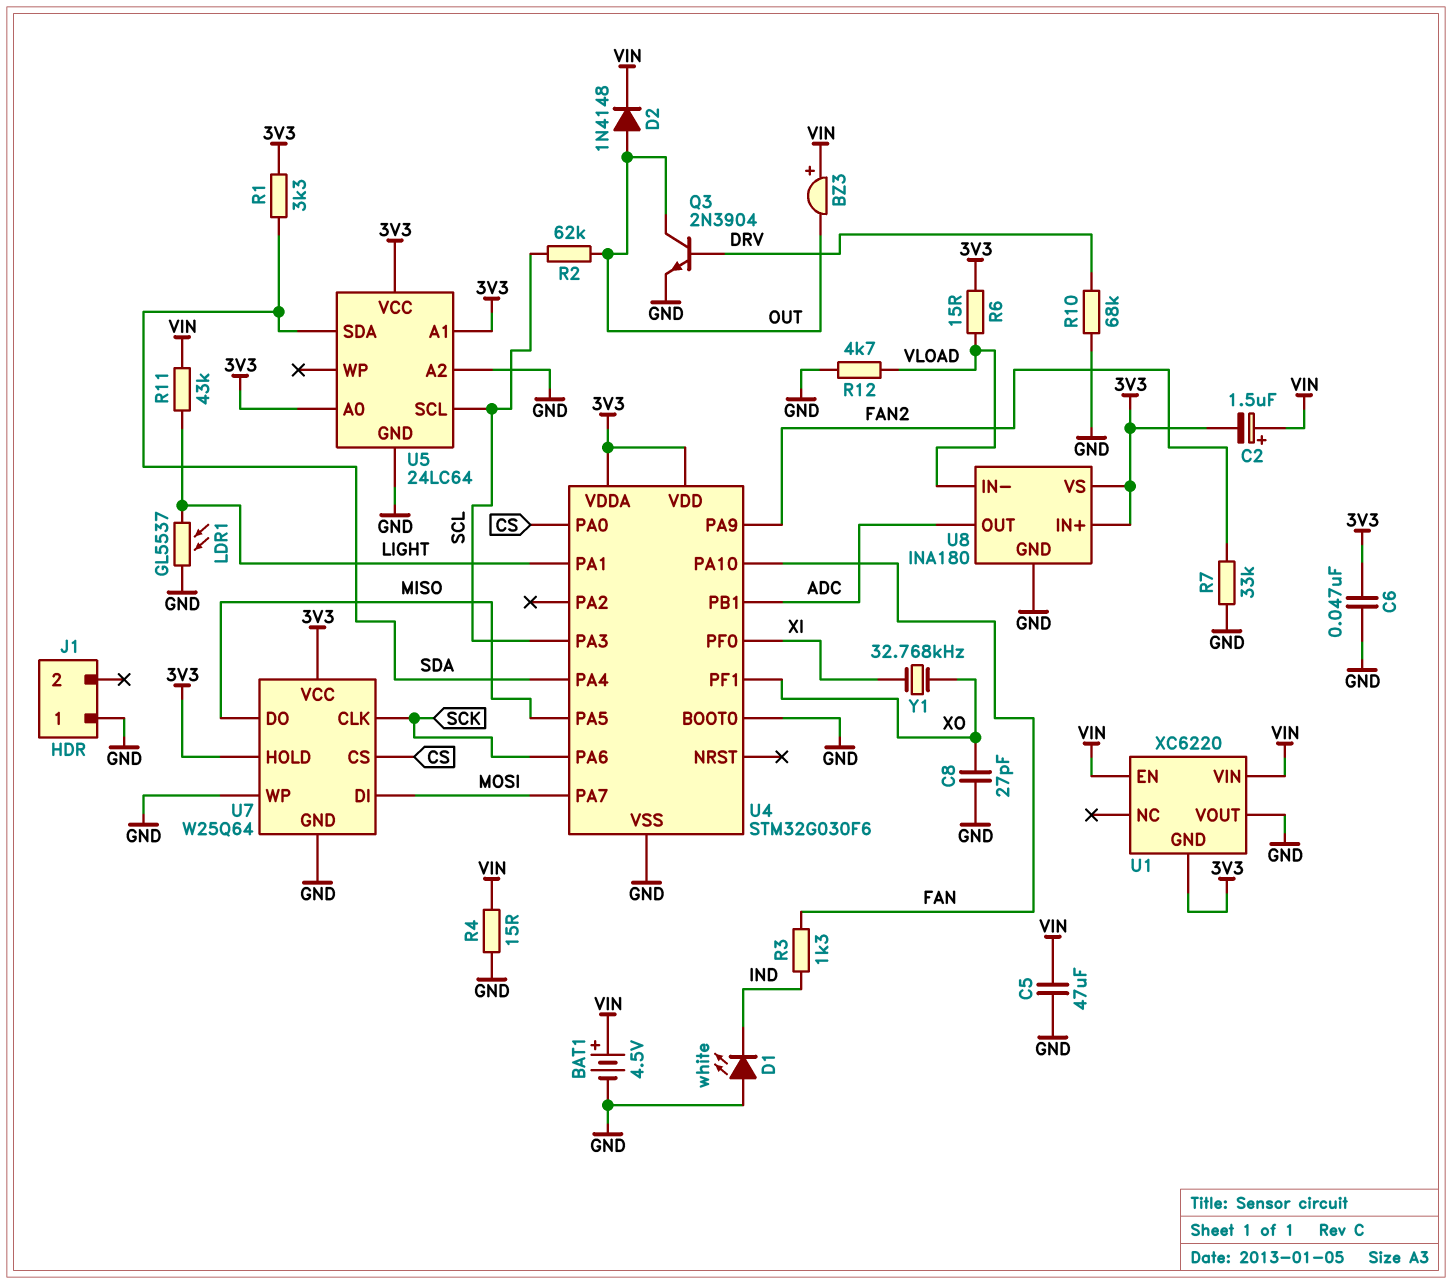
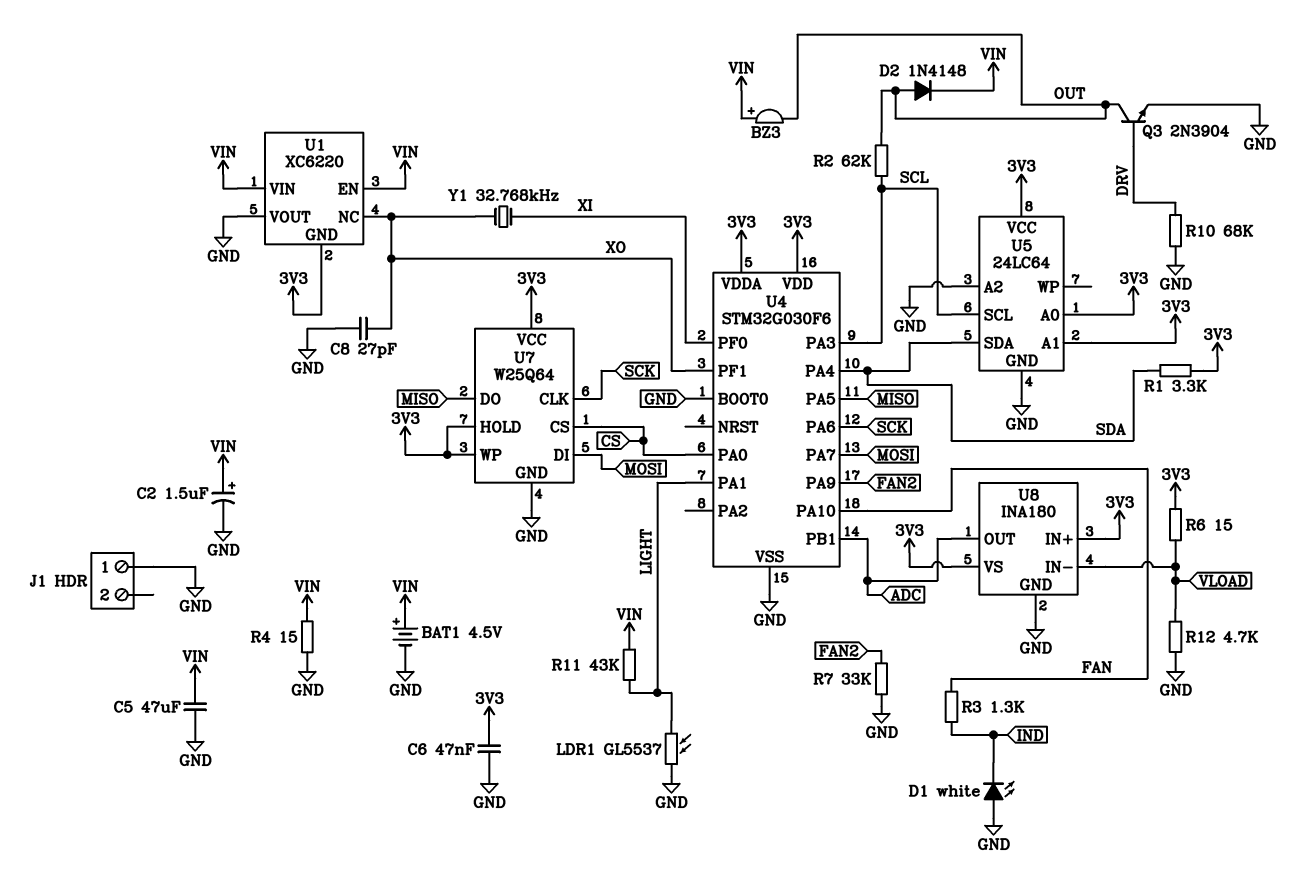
C2: 1.5uF (plus VIN, minus 3V3) -> 1.5uF (plus VIN, minus GND)
U1 pin NC: none -> XO
U7 pin WP: GND -> 3V3

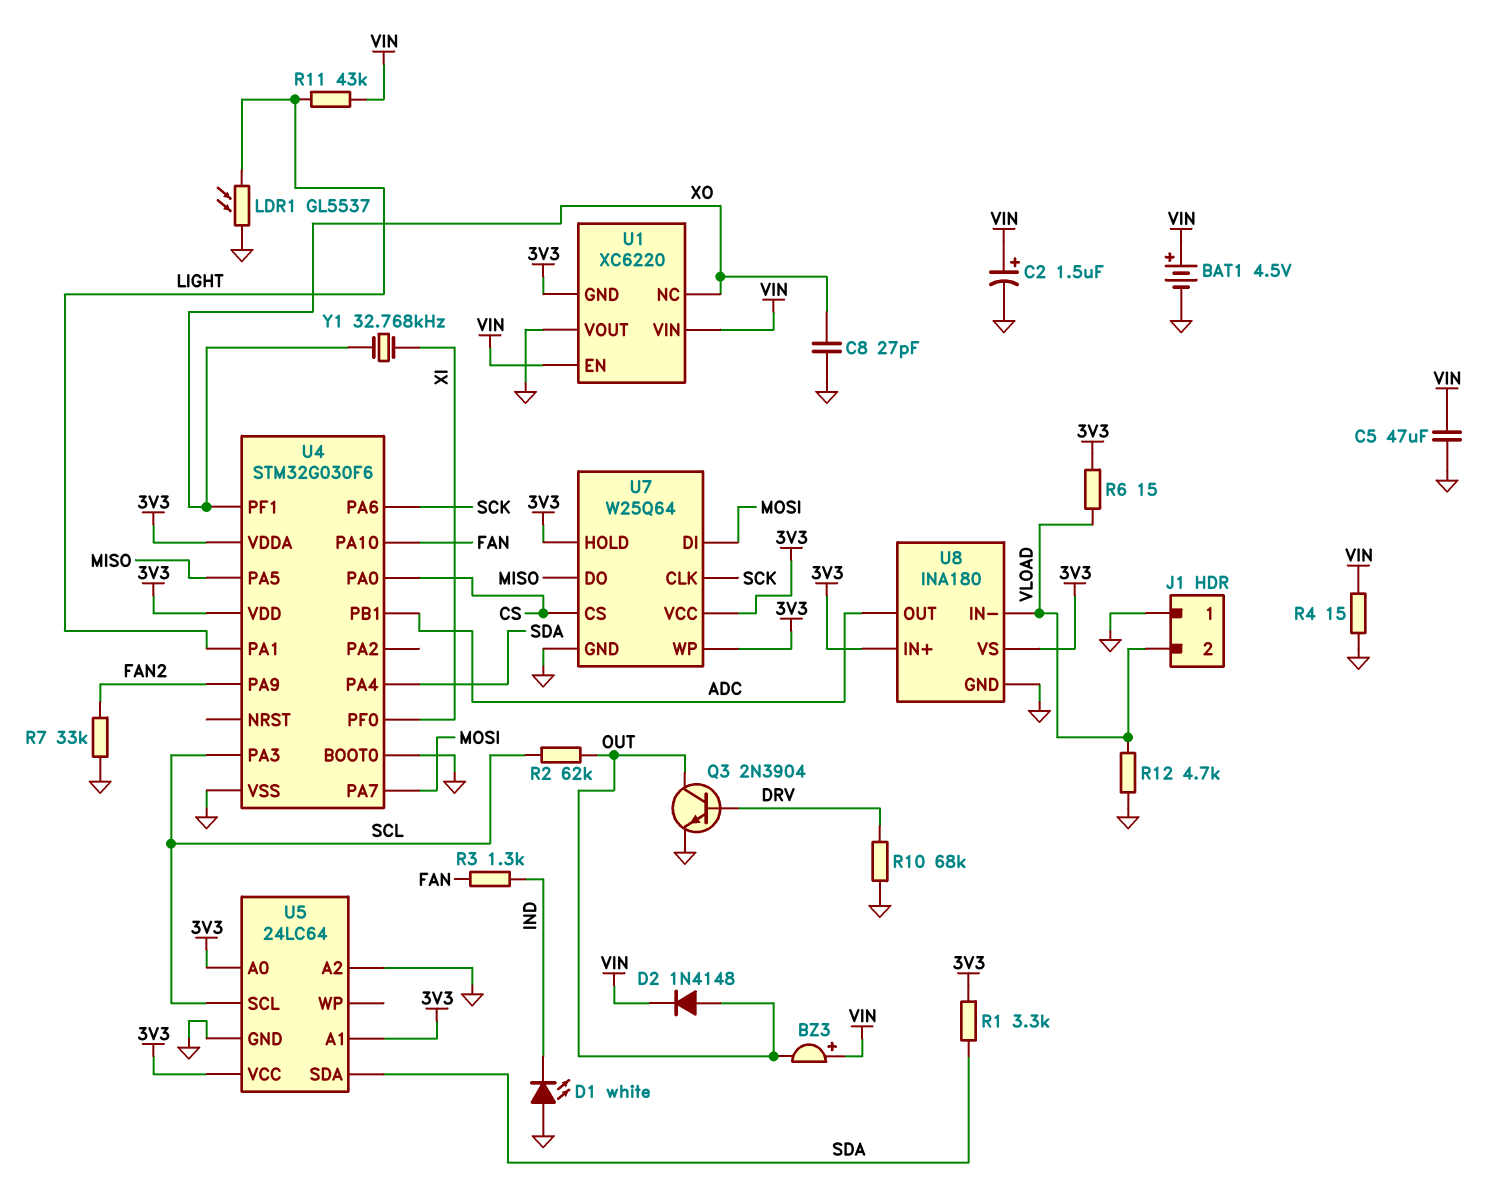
C6: 47nF (3V3, GND) -> none
J1 pin 2: none -> VLOAD

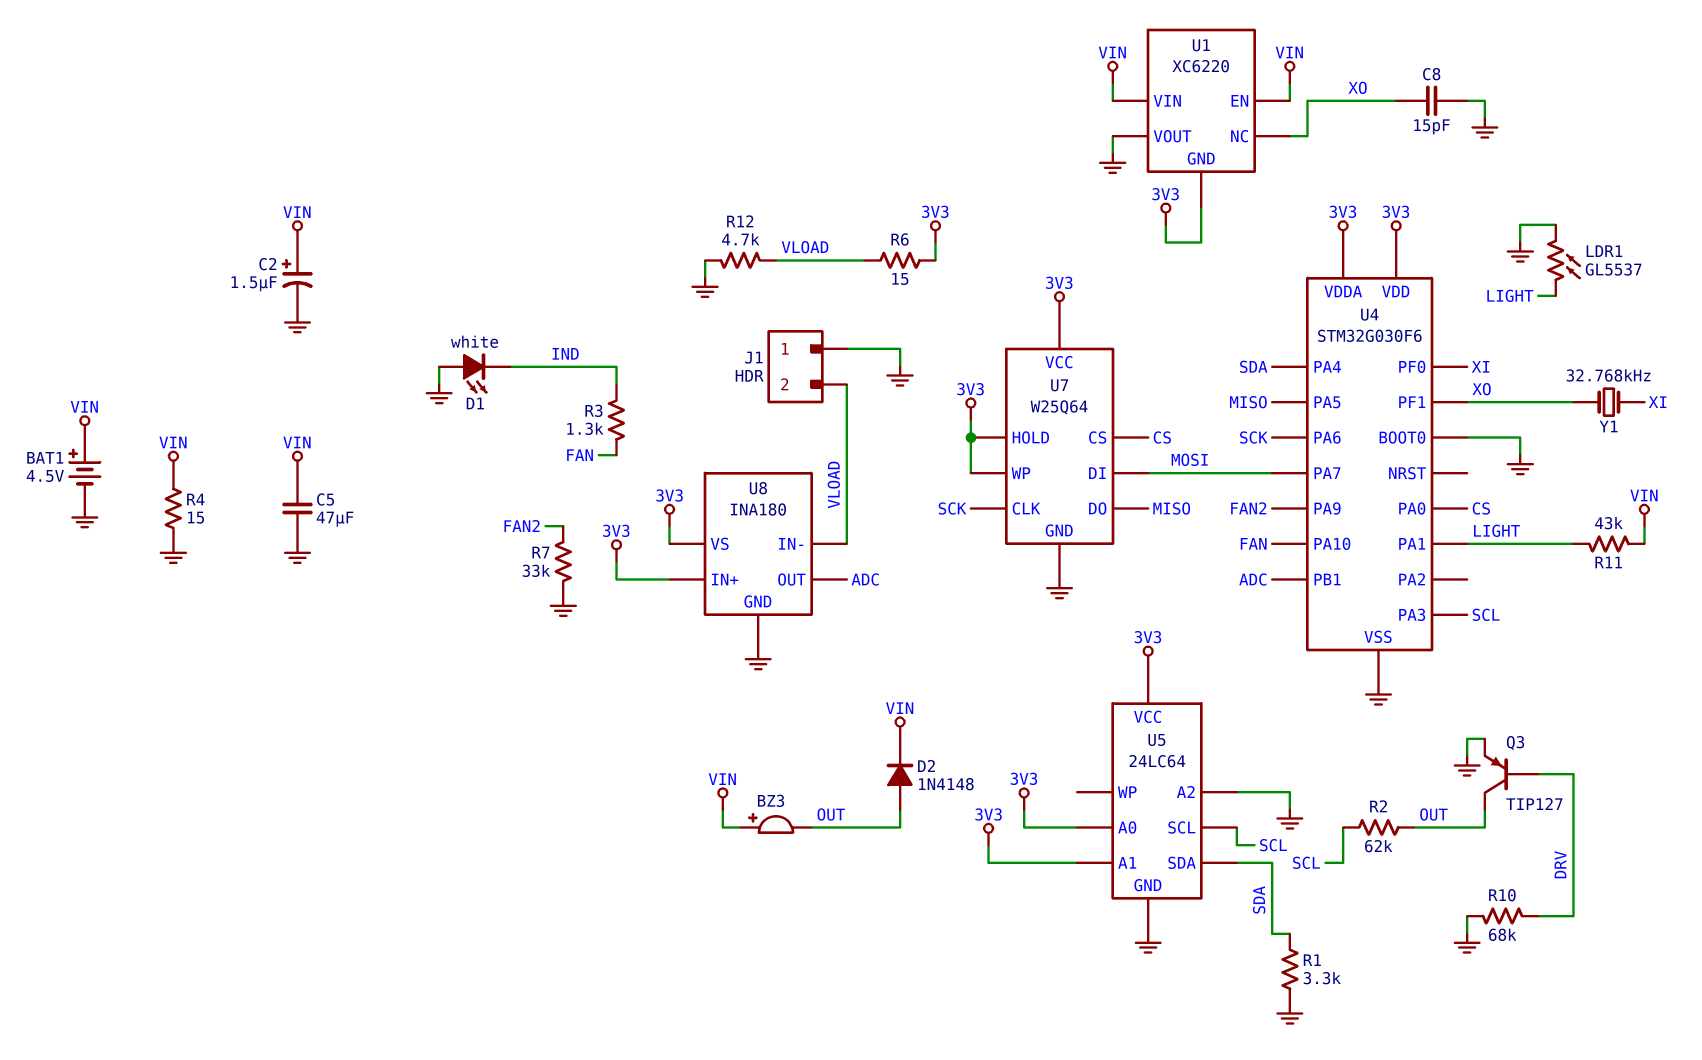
C8: 27pF (GND, XO) -> 15pF (GND, XO)
Q3: NPN 2N3904 (B DRV, C OUT, E GND) -> PNP TIP127 (B DRV, C OUT, E GND)
R1: 3.3k (3V3, SDA) -> 3.3k (GND, SDA)

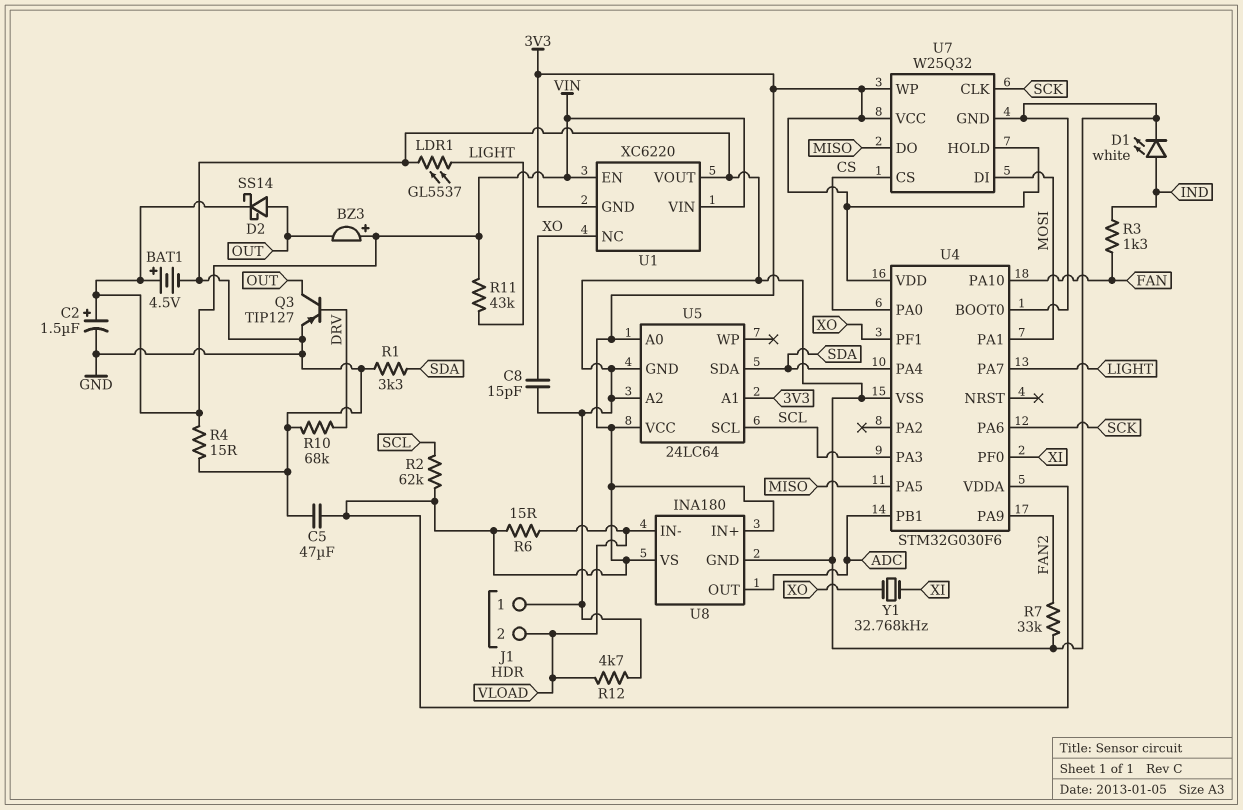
C5: 47uF (GND, VIN) -> 47uF (3V3, GND)
D1: LED white (A GND, K IND) -> LED white (A IND, K GND)
D2: diode 1N4148 (A OUT, K VIN) -> schottky SS14 (A OUT, K VIN)
R2: 62k (OUT, SCL) -> 62k (3V3, SCL)
U4 pin PA1: LIGHT -> MOSI
U4 pin PA7: MOSI -> LIGHT
U7: W25Q64 -> W25Q32

